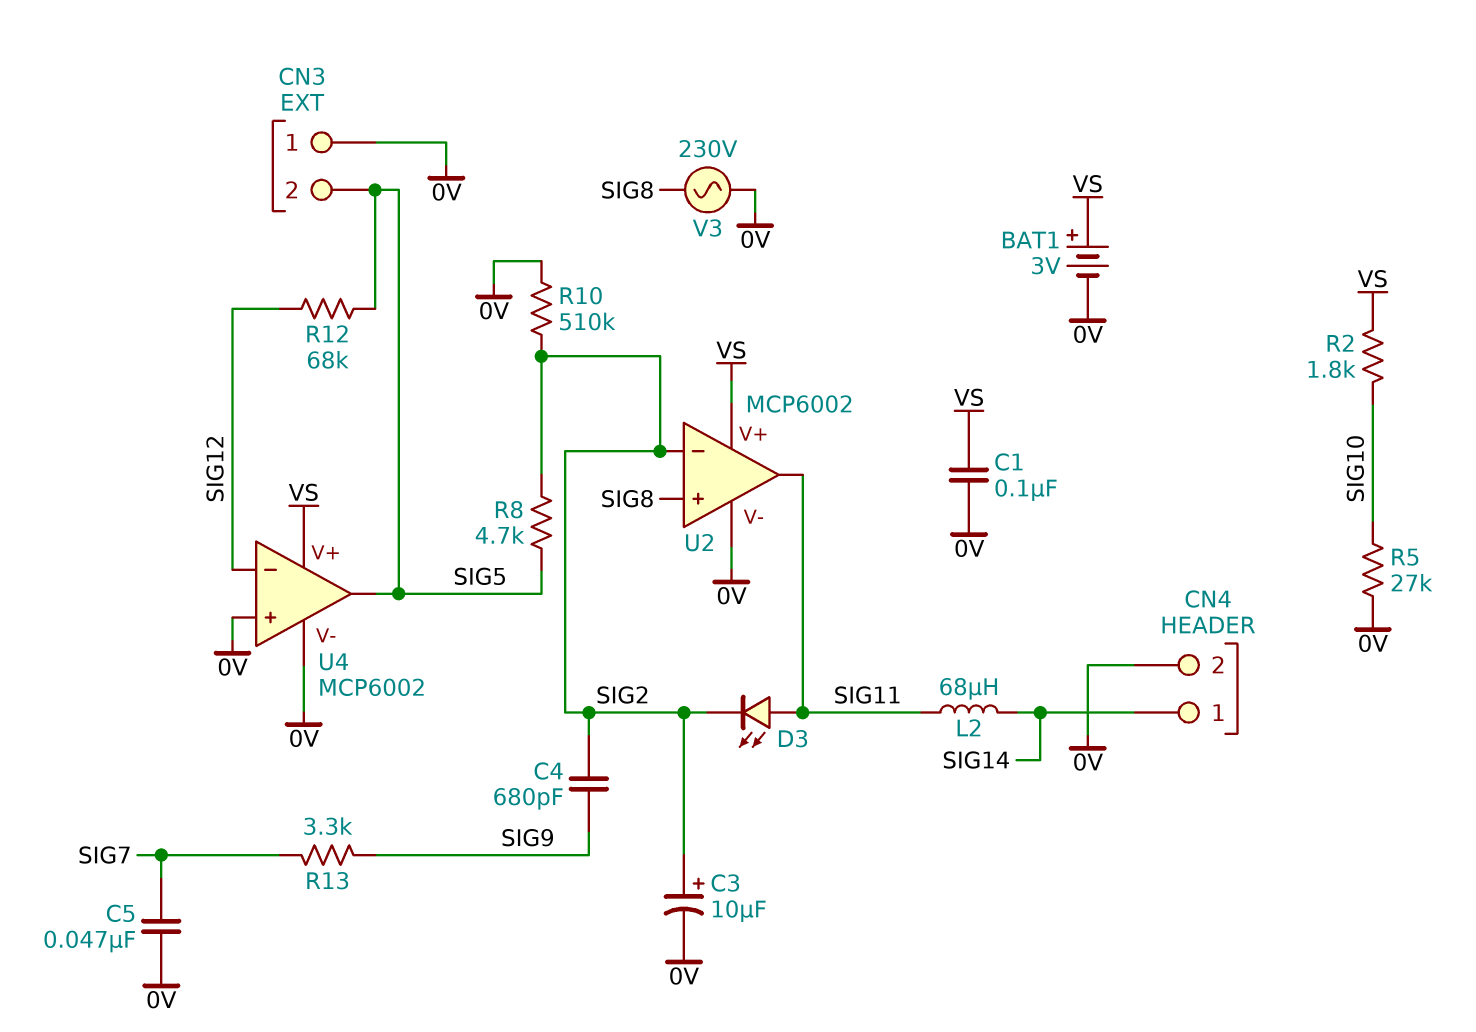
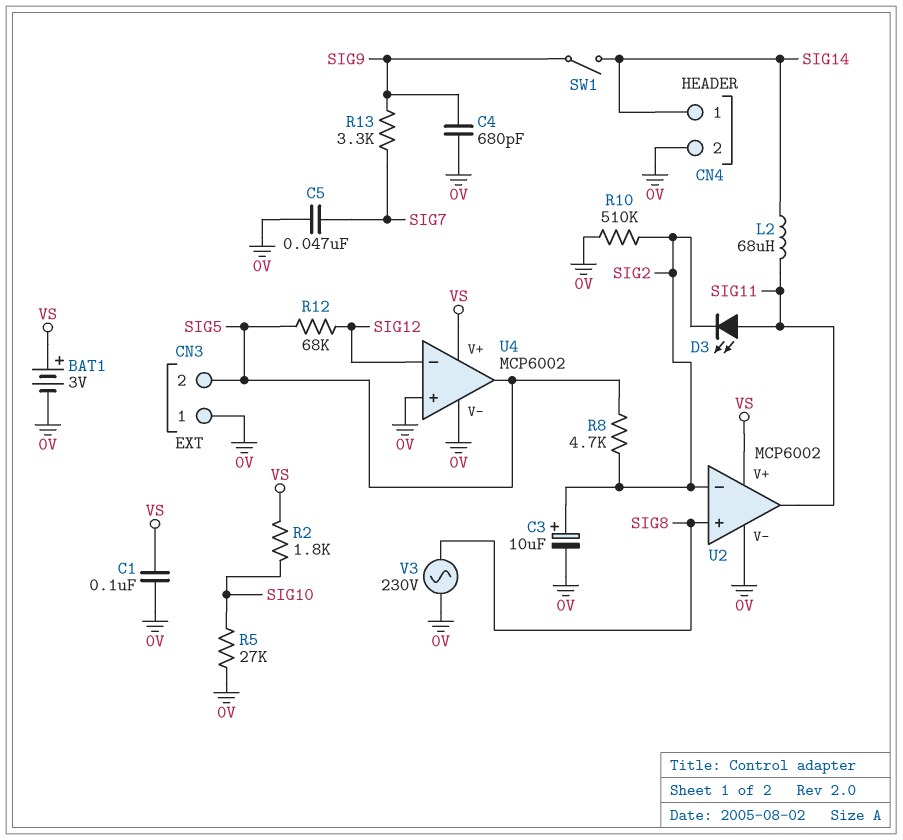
C4: 680pF (SIG2, SIG9) -> 680pF (0V, SIG9)
SW1: none -> switch (SIG9, SIG14)

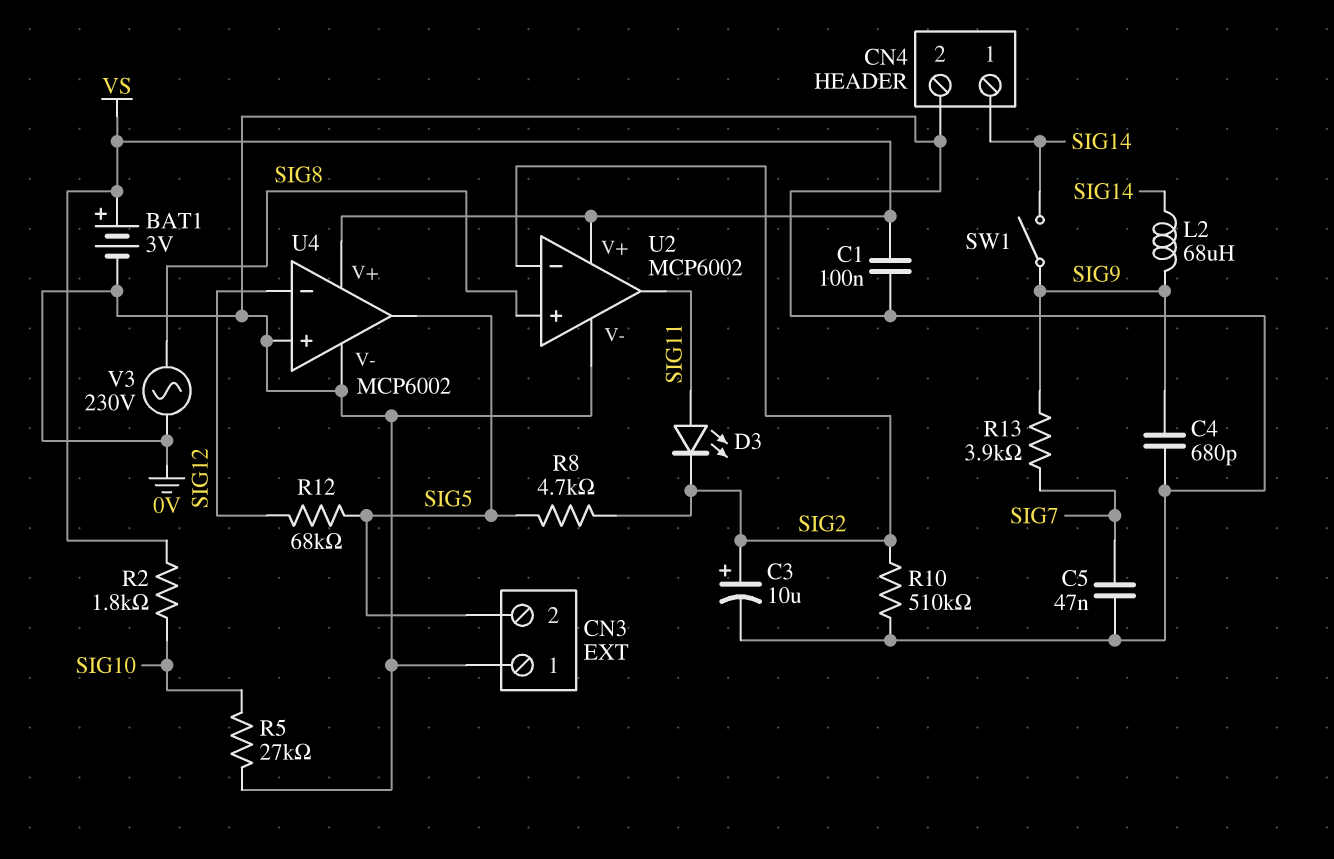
L2: 68uH (SIG11, SIG14) -> 68uH (SIG9, SIG14)
R13: 3.3k (SIG7, SIG9) -> 3.9k (SIG7, SIG9)

